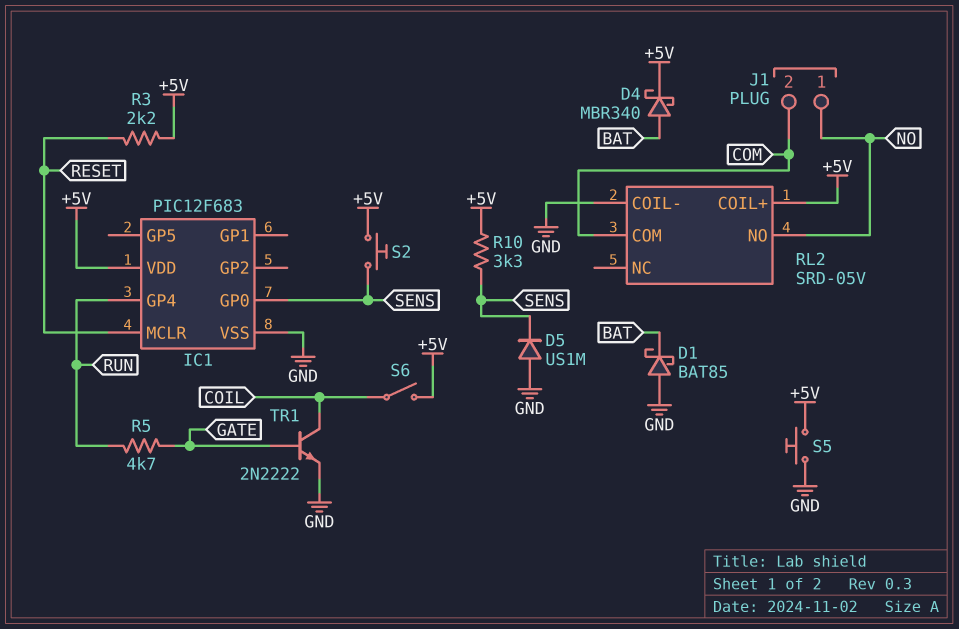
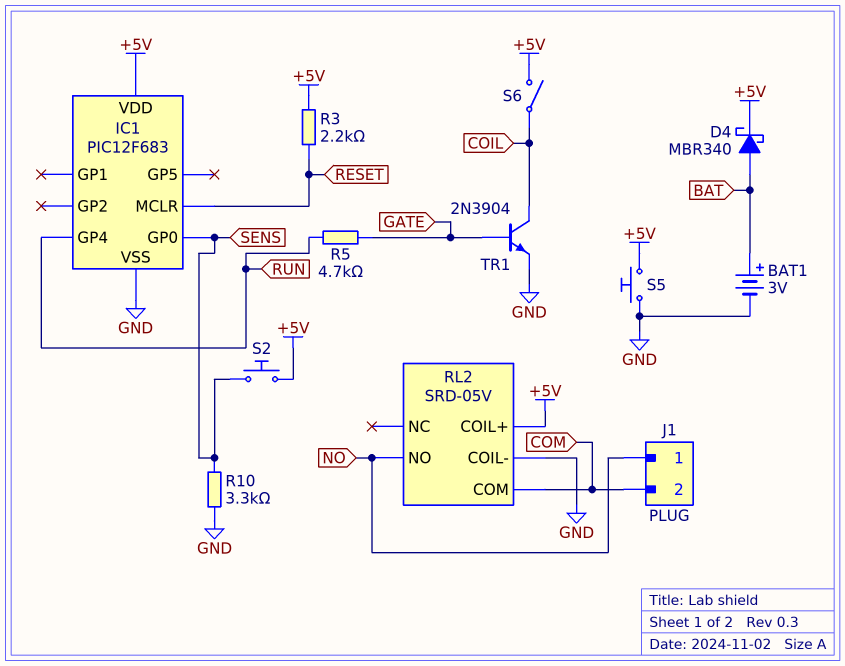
BAT1: none -> 3V (plus BAT, minus GND)
D1: schottky BAT85 (A GND, K BAT) -> none
D5: diode US1M (A GND, K SENS) -> none
R10: 3.3k (+5V, SENS) -> 3.3k (GND, SENS)
TR1: NPN 2N2222 (B GATE, C COIL, E GND) -> NPN 2N3904 (B GATE, C COIL, E GND)

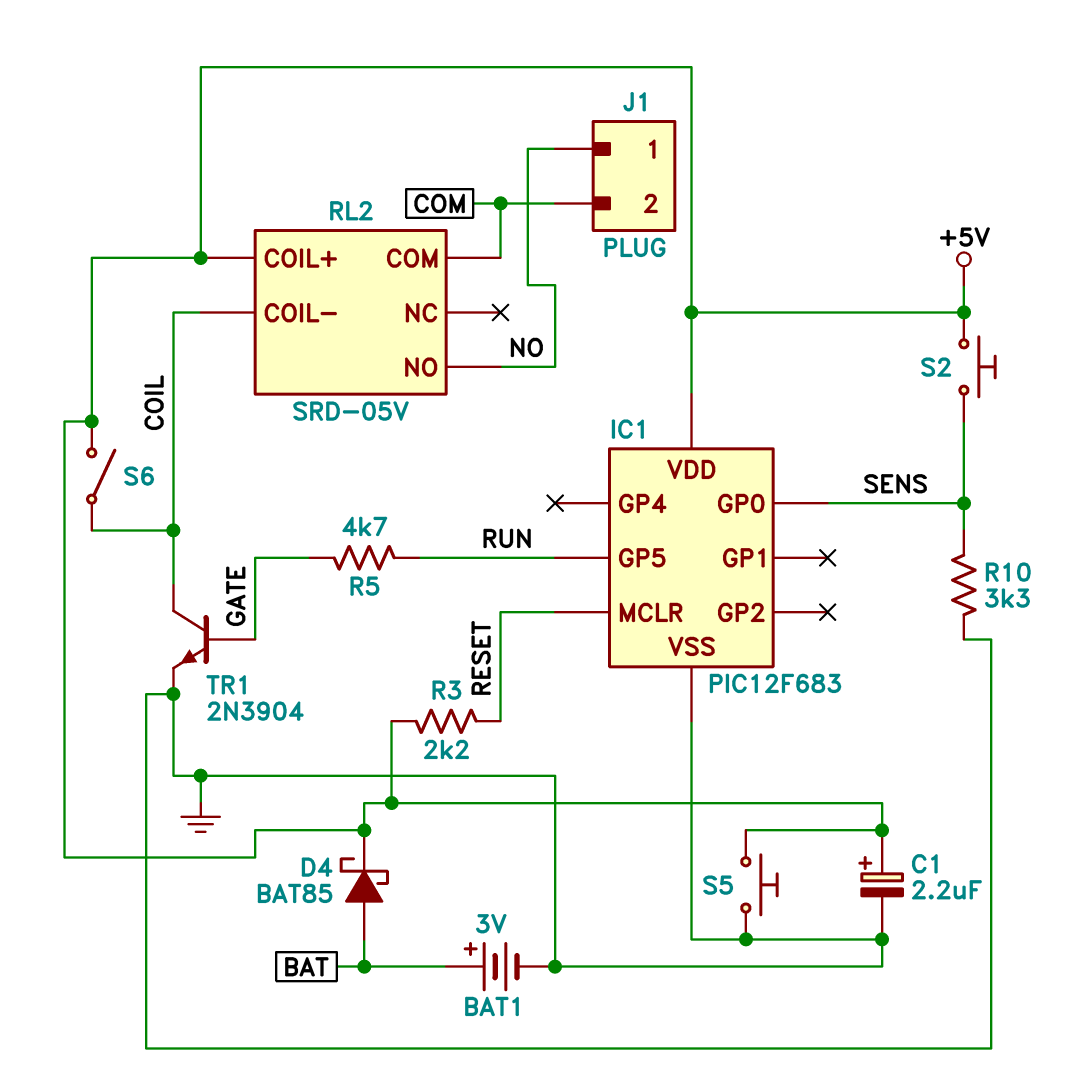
C1: none -> 2.2uF (plus +5V, minus GND)
D4: schottky MBR340 (A BAT, K +5V) -> schottky BAT85 (A BAT, K +5V)
IC1 pin GP4: RUN -> none
IC1 pin GP5: none -> RUN
RL2 pin COIL-: GND -> COIL

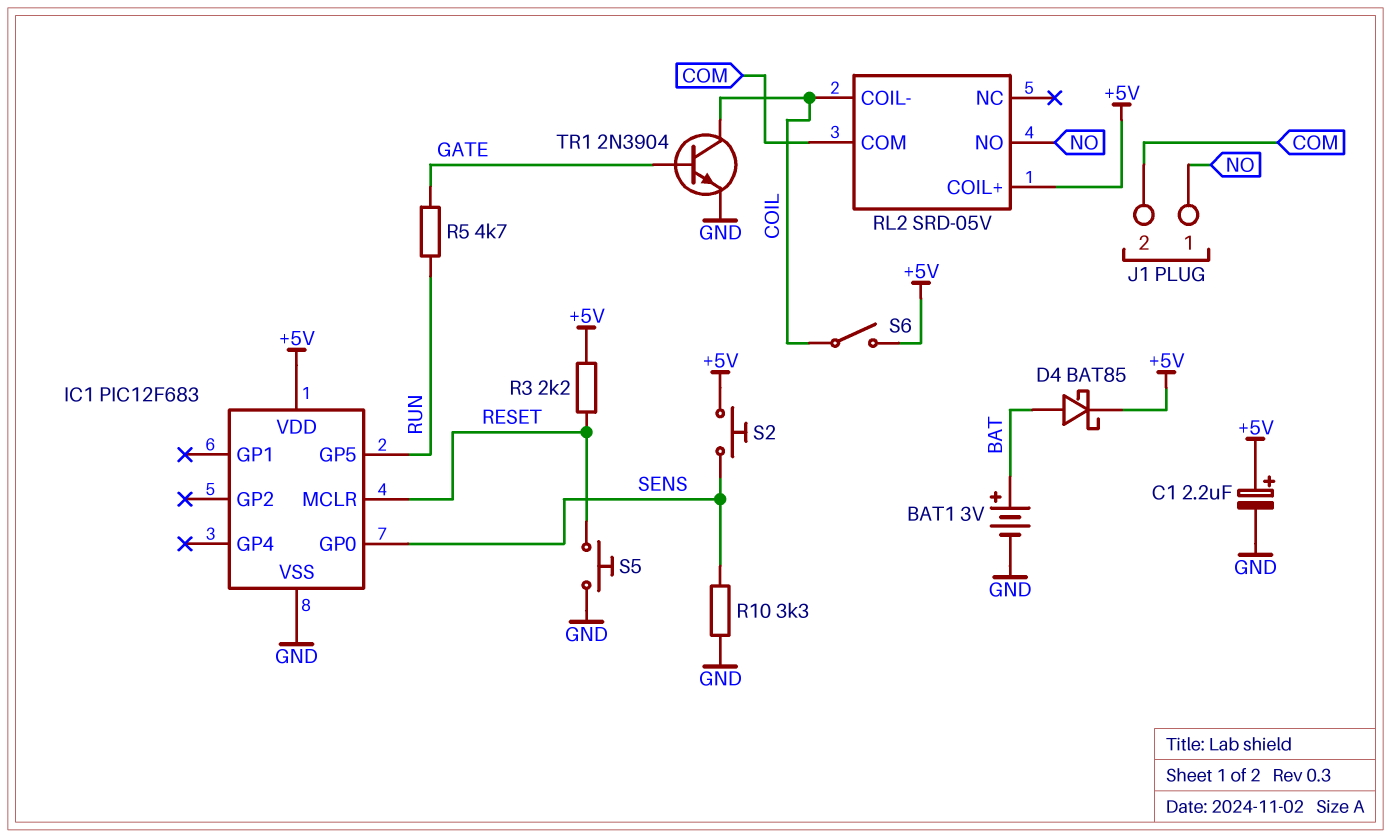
S5: button (+5V, GND) -> button (GND, RESET)

